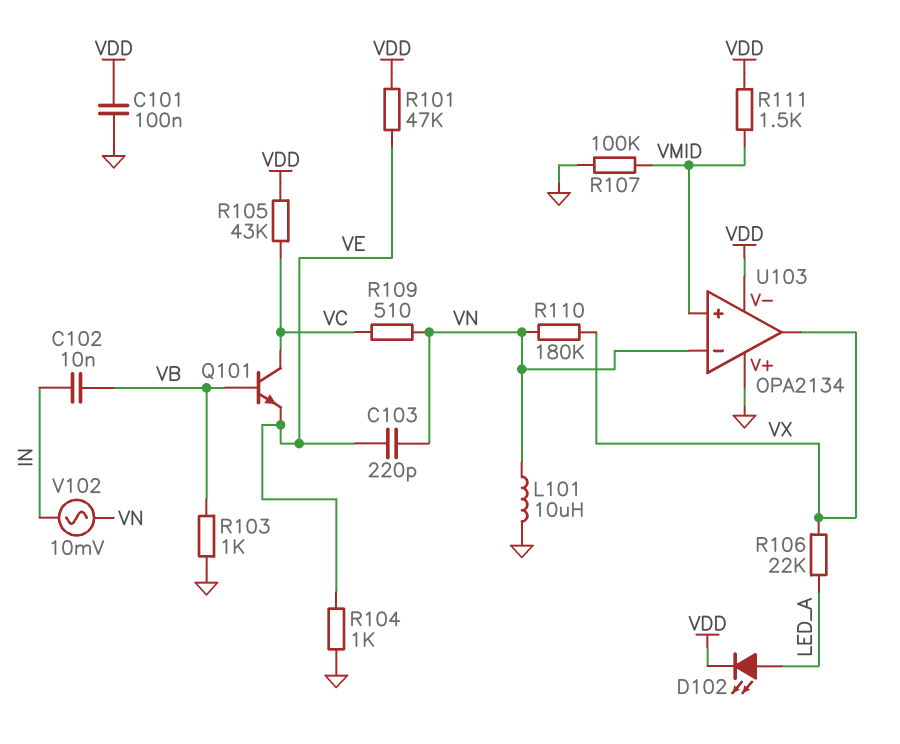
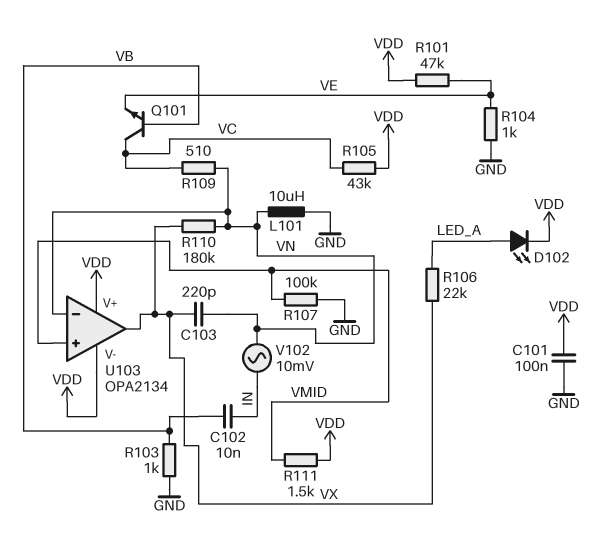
C103: 220pF (VE, VN) -> 220pF (VN, VX)
U103 pin V+: GND -> VDD

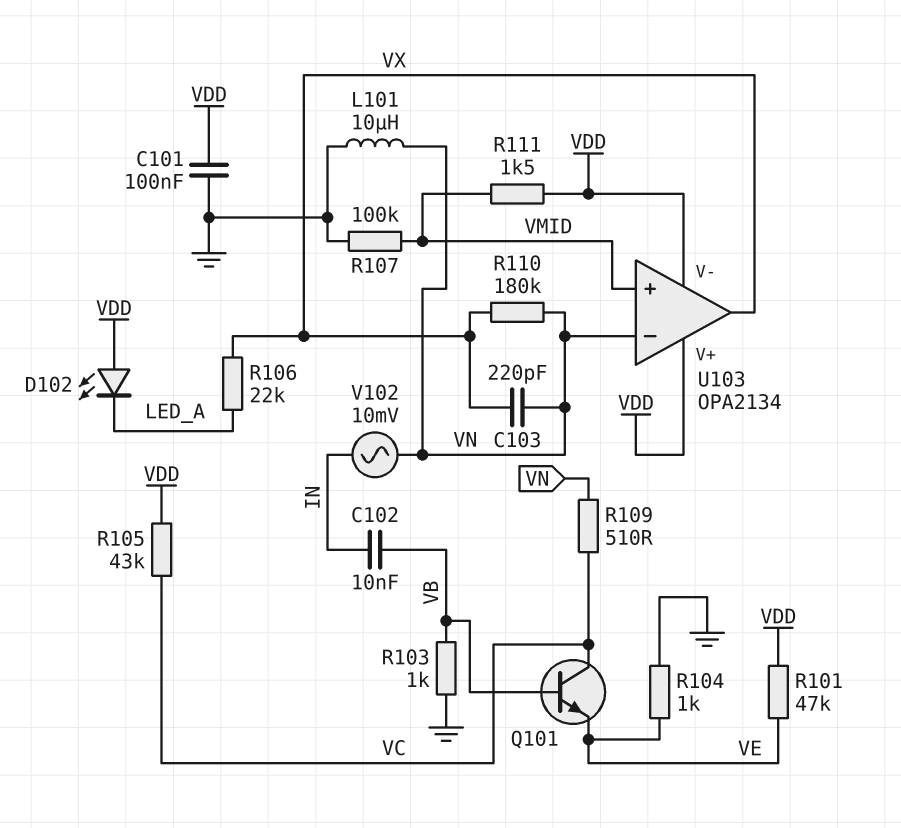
D102: LED (A LED_A, K VDD) -> LED (A VDD, K LED_A)

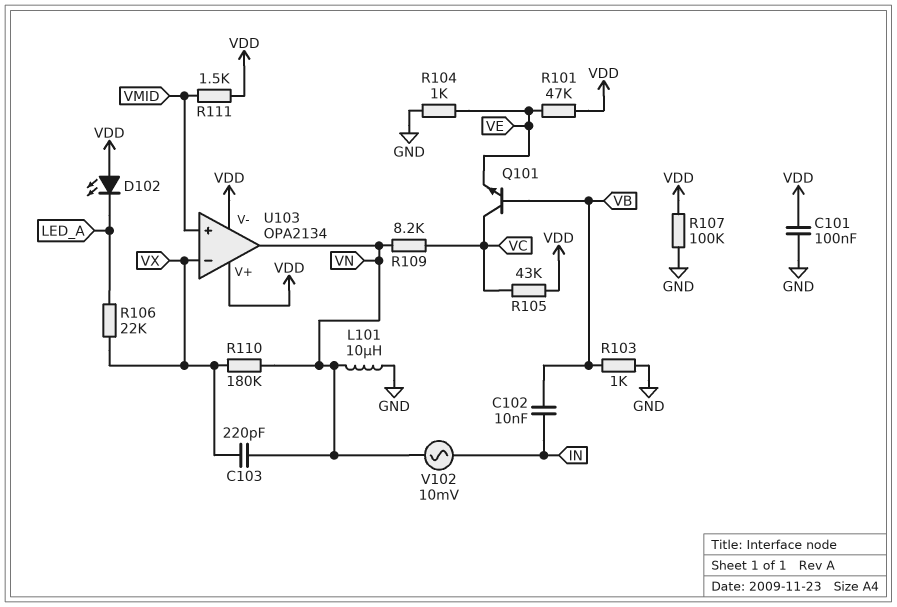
R107: 100k (GND, VMID) -> 100k (GND, VDD)
R109: 510 (VC, VN) -> 8.2k (VC, VN)
U103 pin in-: VN -> VX
U103 pin out: VX -> VN

